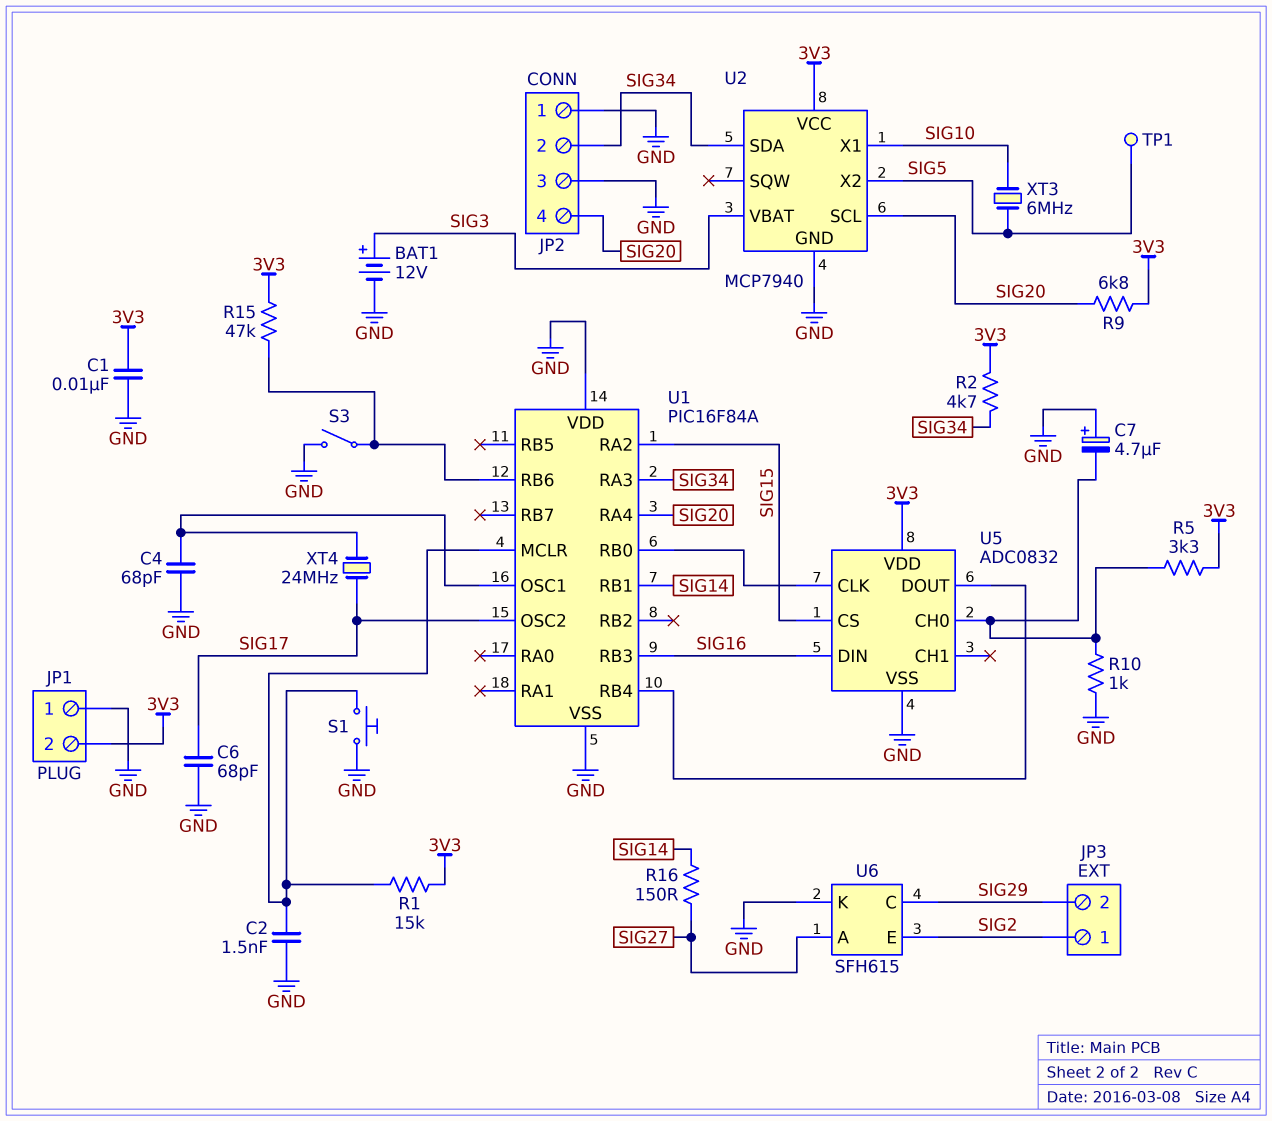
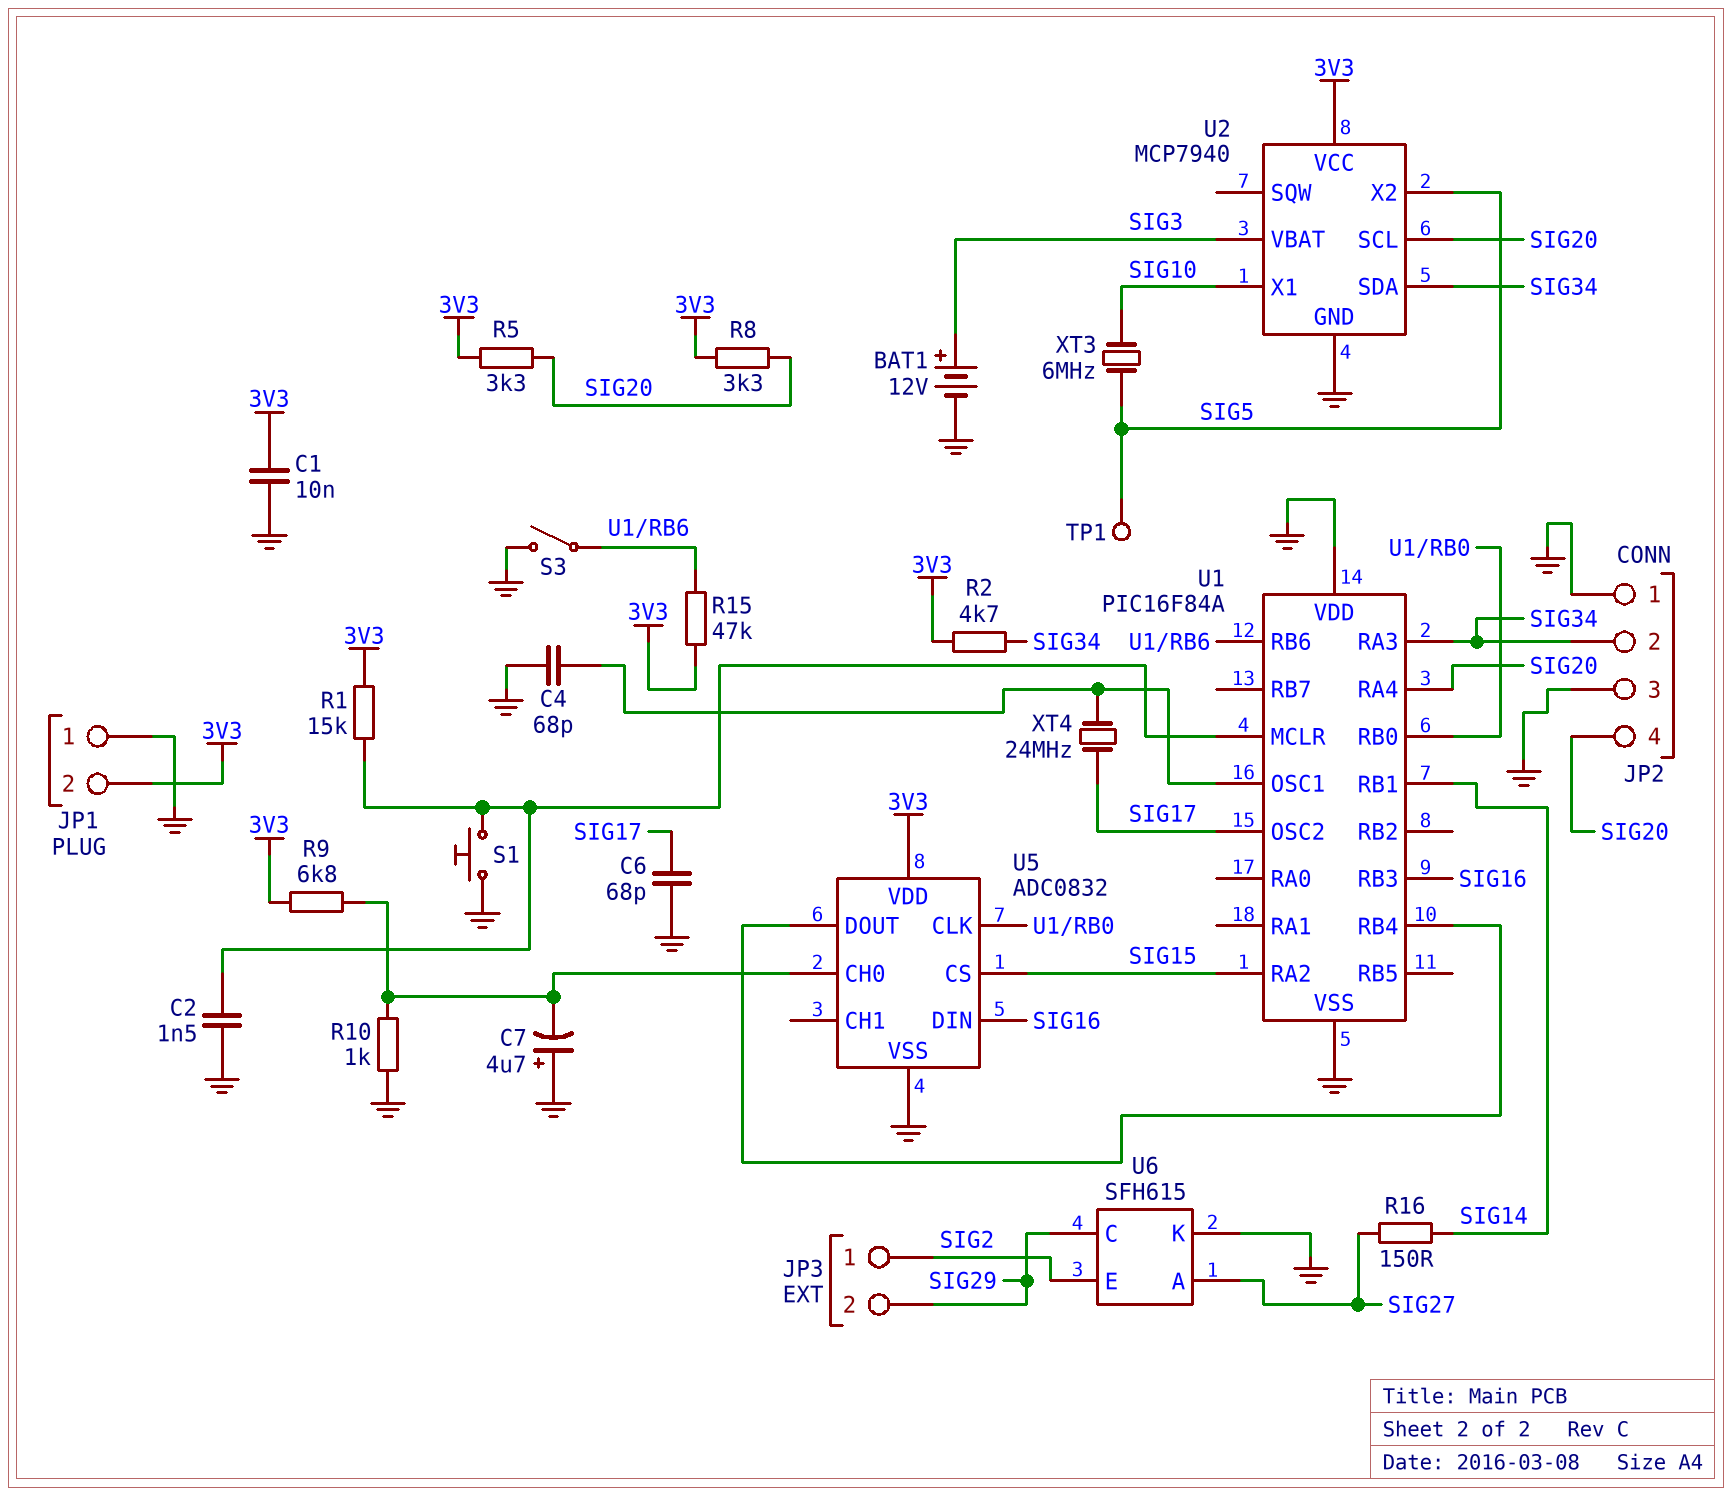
R5: 3.3k (3V3, U5/CH0) -> 3.3k (3V3, SIG20)
R8: none -> 3.3k (3V3, SIG20)
R9: 6.8k (3V3, SIG20) -> 6.8k (3V3, U5/CH0)

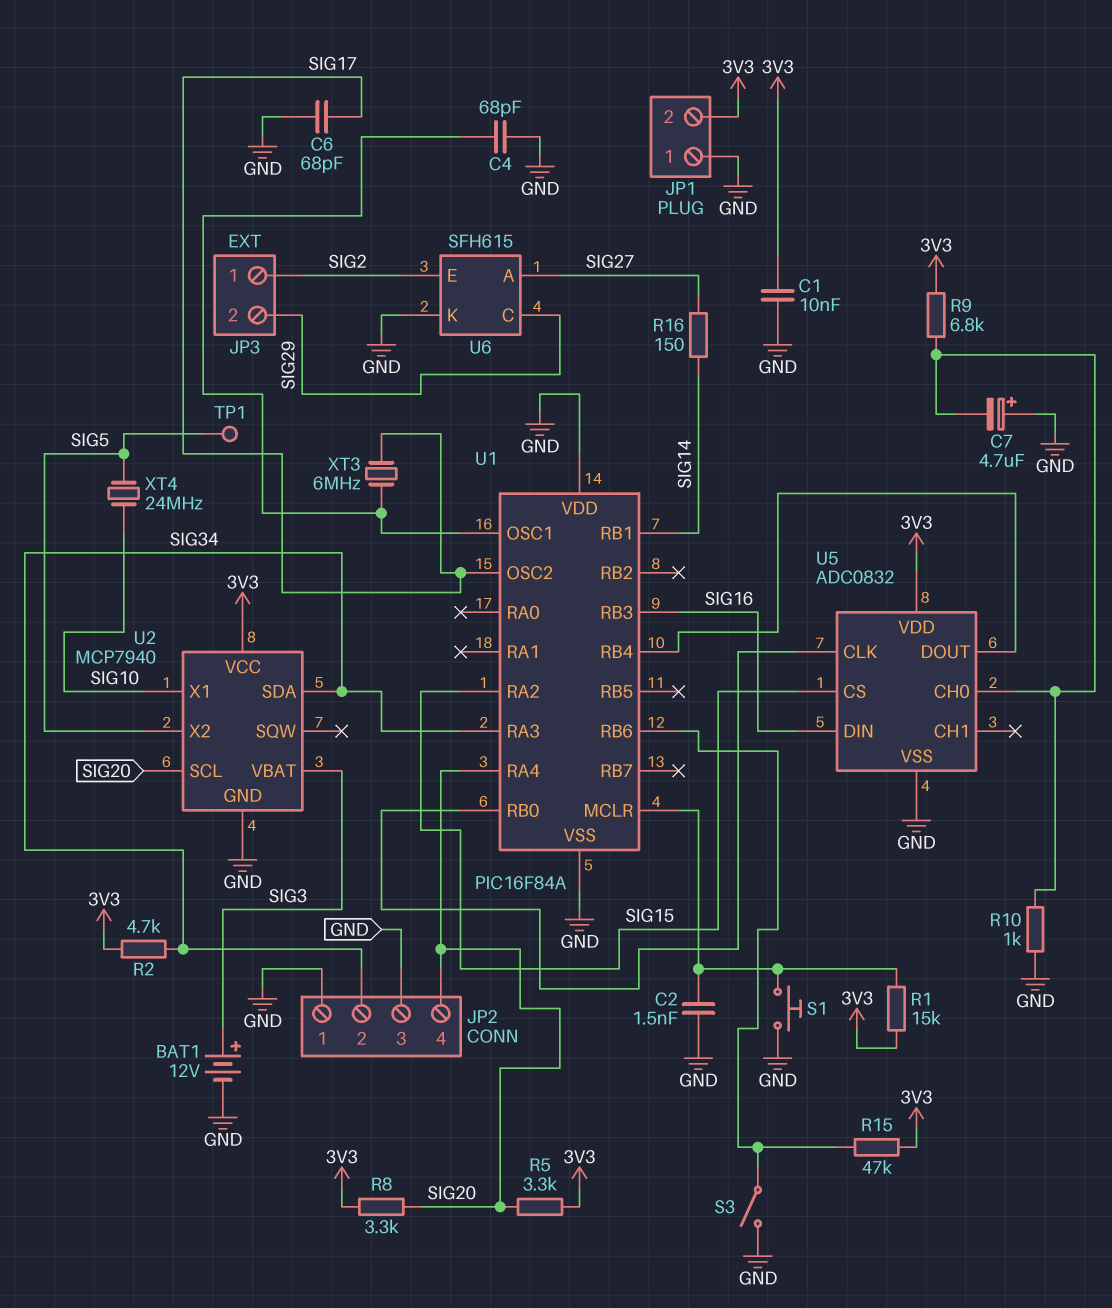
XT3: 6MHz (SIG5, SIG10) -> 6MHz (SIG17, U1/OSC1)
XT4: 24MHz (SIG17, U1/OSC1) -> 24MHz (SIG5, SIG10)

